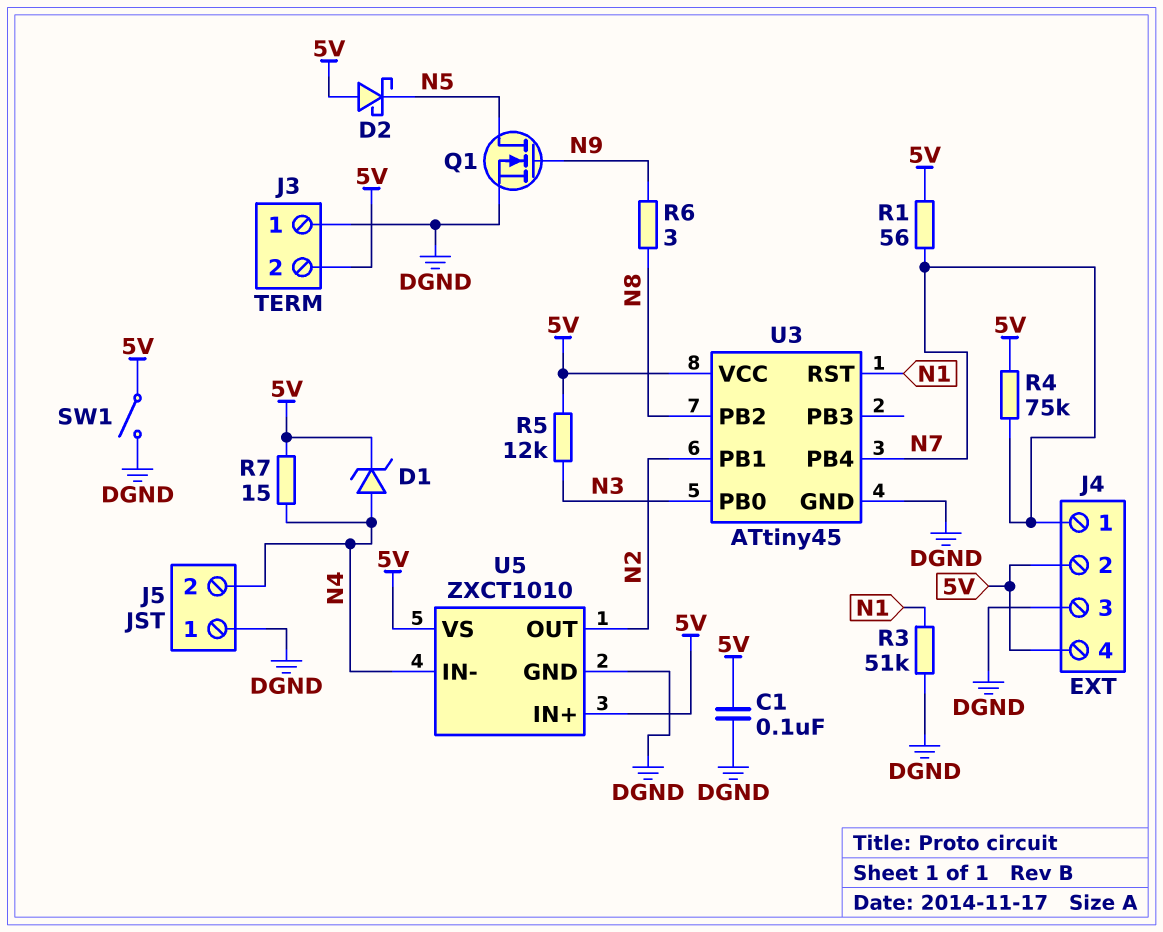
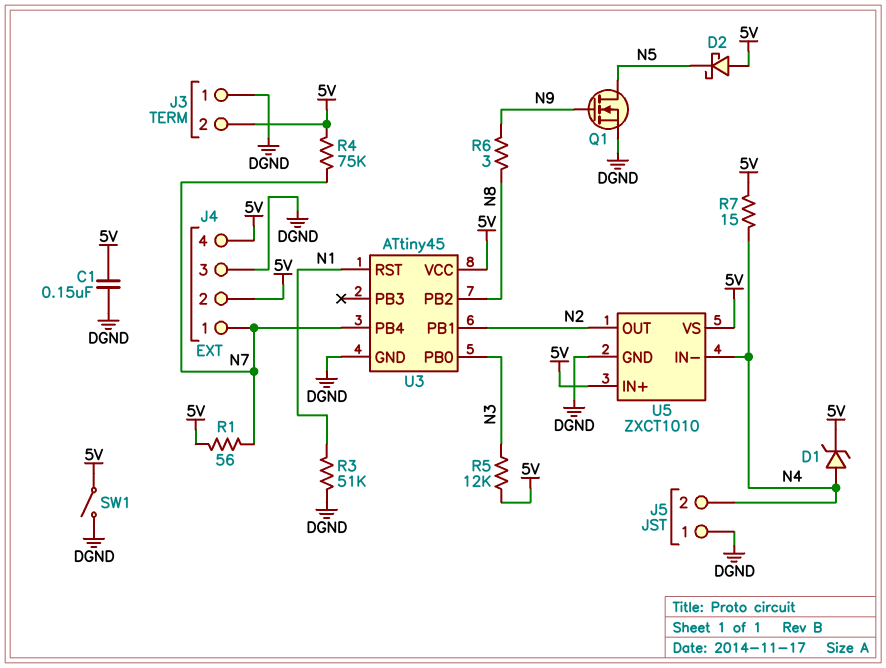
C1: 100nF (5V, DGND) -> 150nF (5V, DGND)

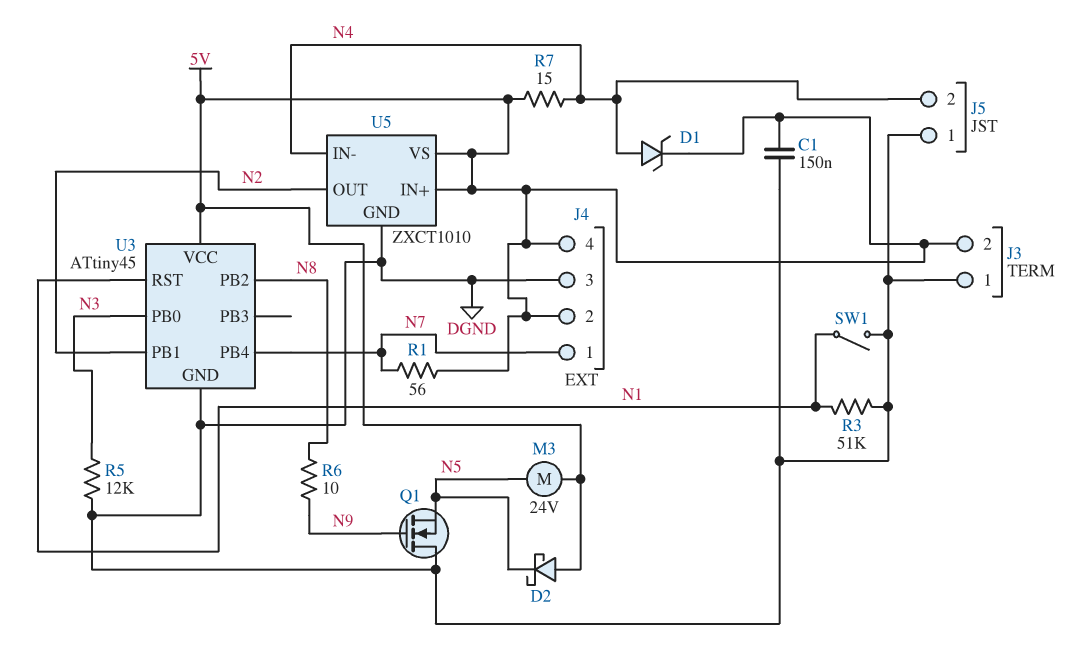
M3: none -> motor 24V (5V, N5)
Q1: NMOS (G N9, D N5, S DGND) -> NMOS (G N9, D DGND, S N5)
R4: 75k (5V, N7) -> none
R5: 12k (5V, N3) -> 12k (DGND, N3)
R6: 3 (N8, N9) -> 10 (N8, N9)
SW1: switch (5V, DGND) -> switch (DGND, N1)

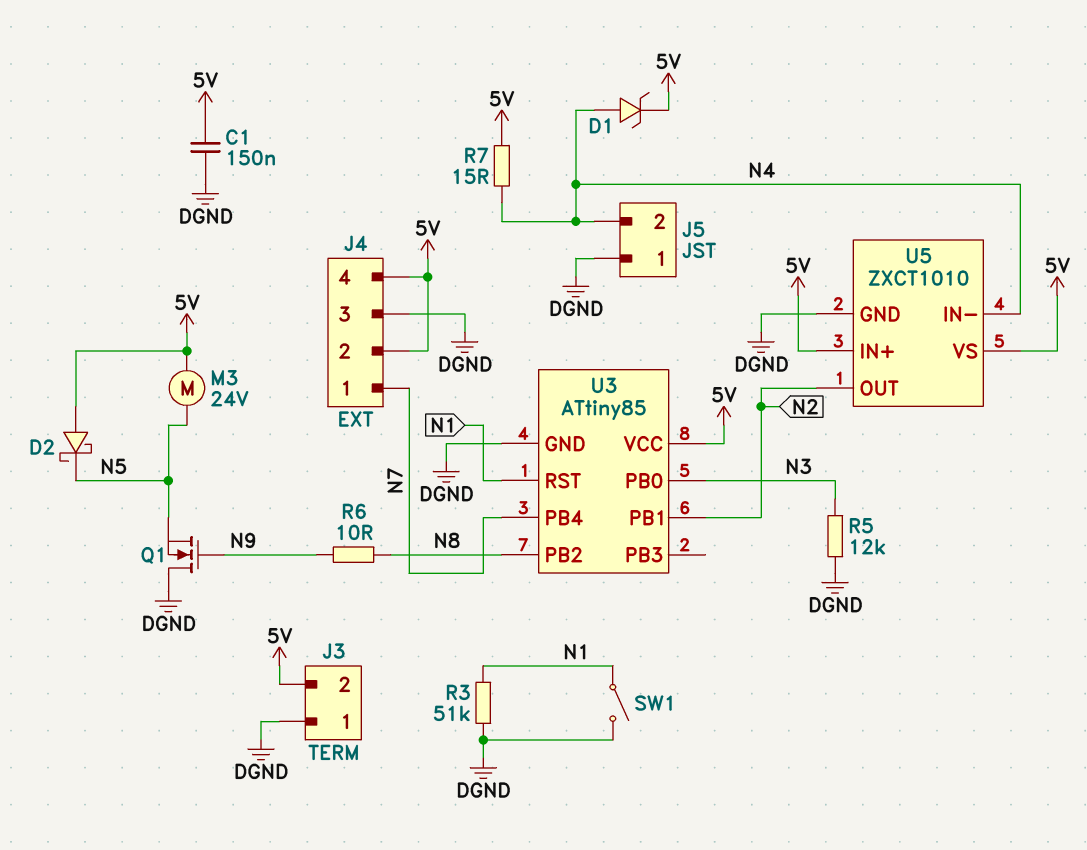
R1: 56 (5V, N7) -> none
U3: ATtiny45 -> ATtiny85

